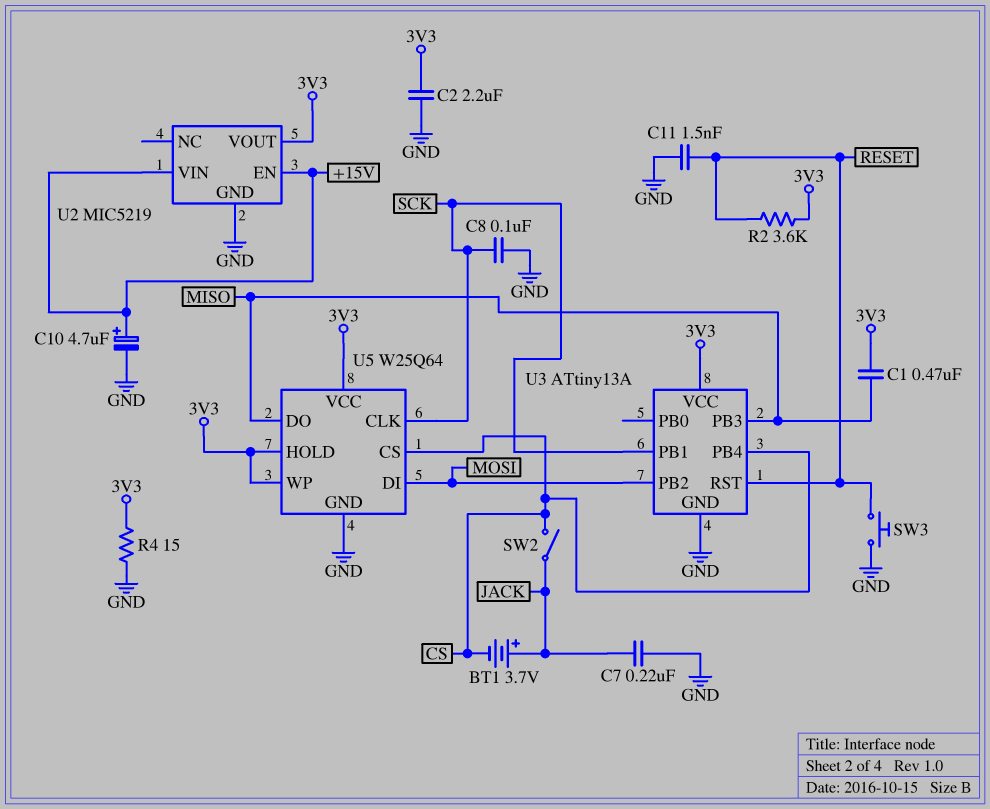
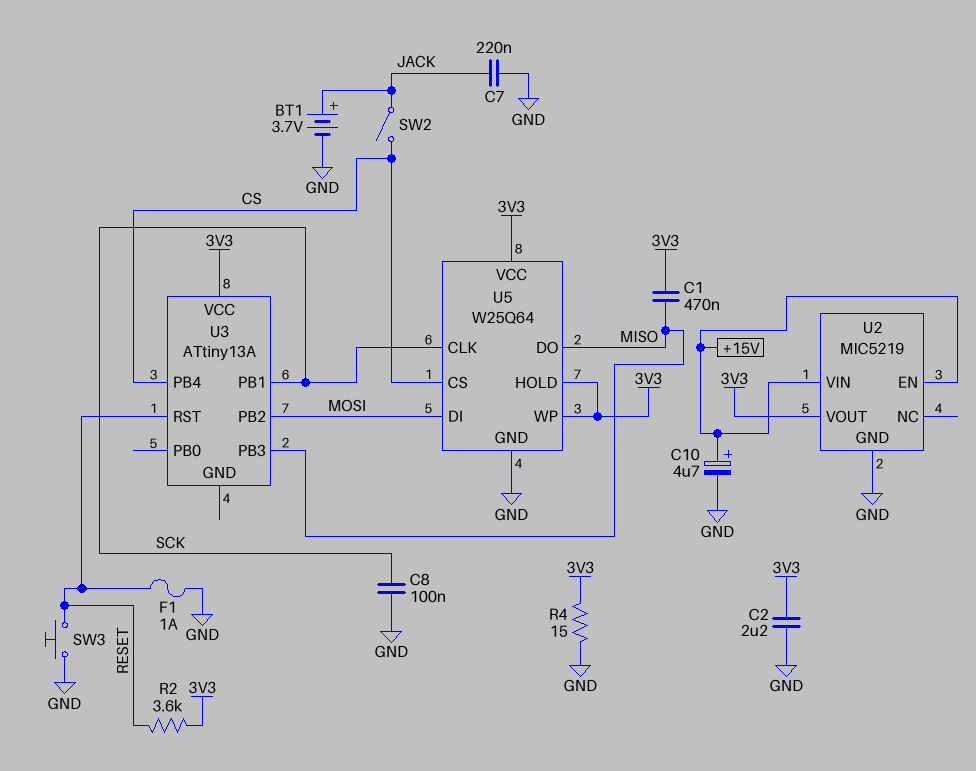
BT1: 3.7V (plus JACK, minus CS) -> 3.7V (plus JACK, minus GND)
C11: 1.5nF (GND, RESET) -> none
F1: none -> 1A (GND, RESET)
U3 pin GND: GND -> none

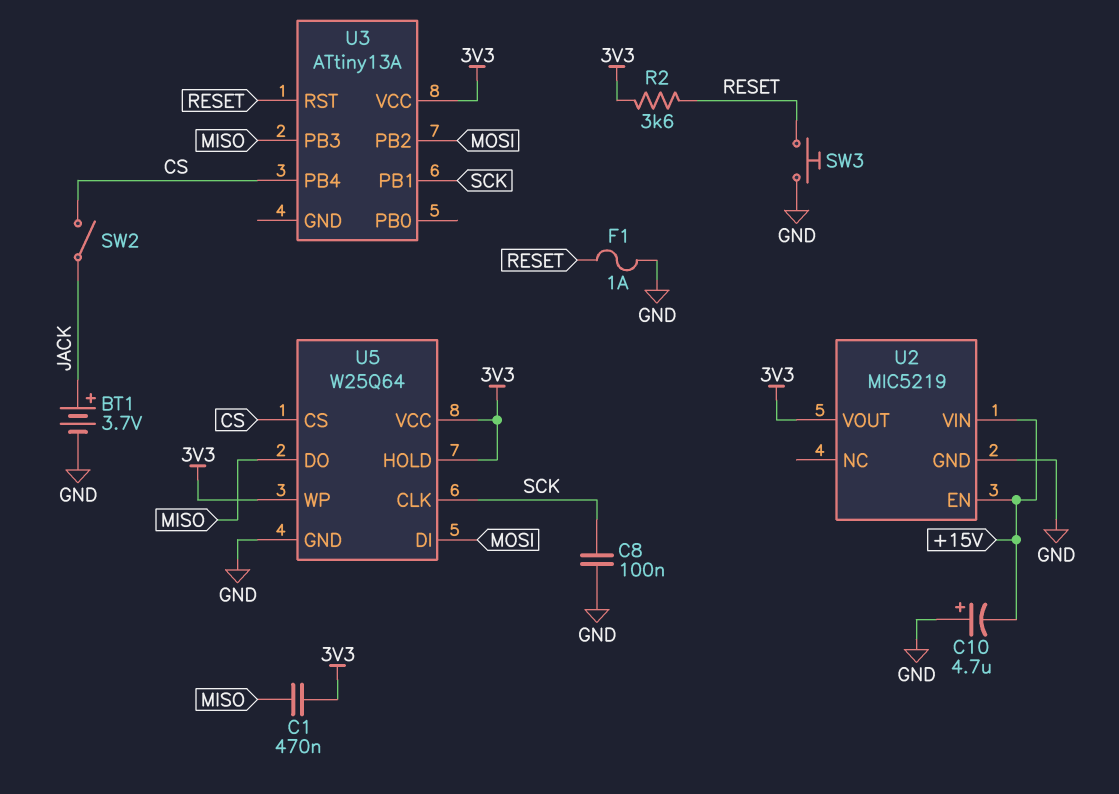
C2: 2.2uF (3V3, GND) -> none
C7: 220nF (GND, JACK) -> none
C10: 4.7uF (plus +15V, minus GND) -> 4.7uF (plus GND, minus +15V)
R4: 15 (3V3, GND) -> none

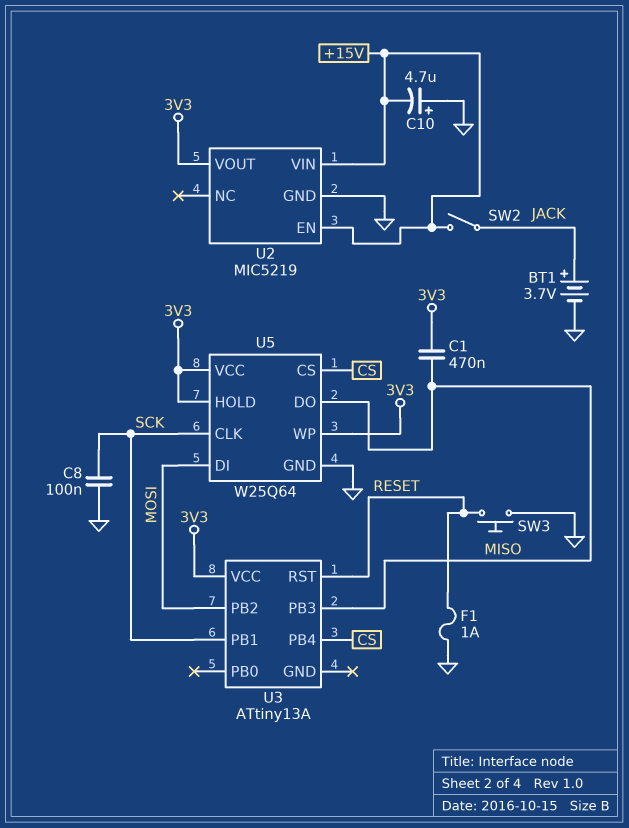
R2: 3.6k (3V3, RESET) -> none
SW2: switch (CS, JACK) -> switch (+15V, JACK)

